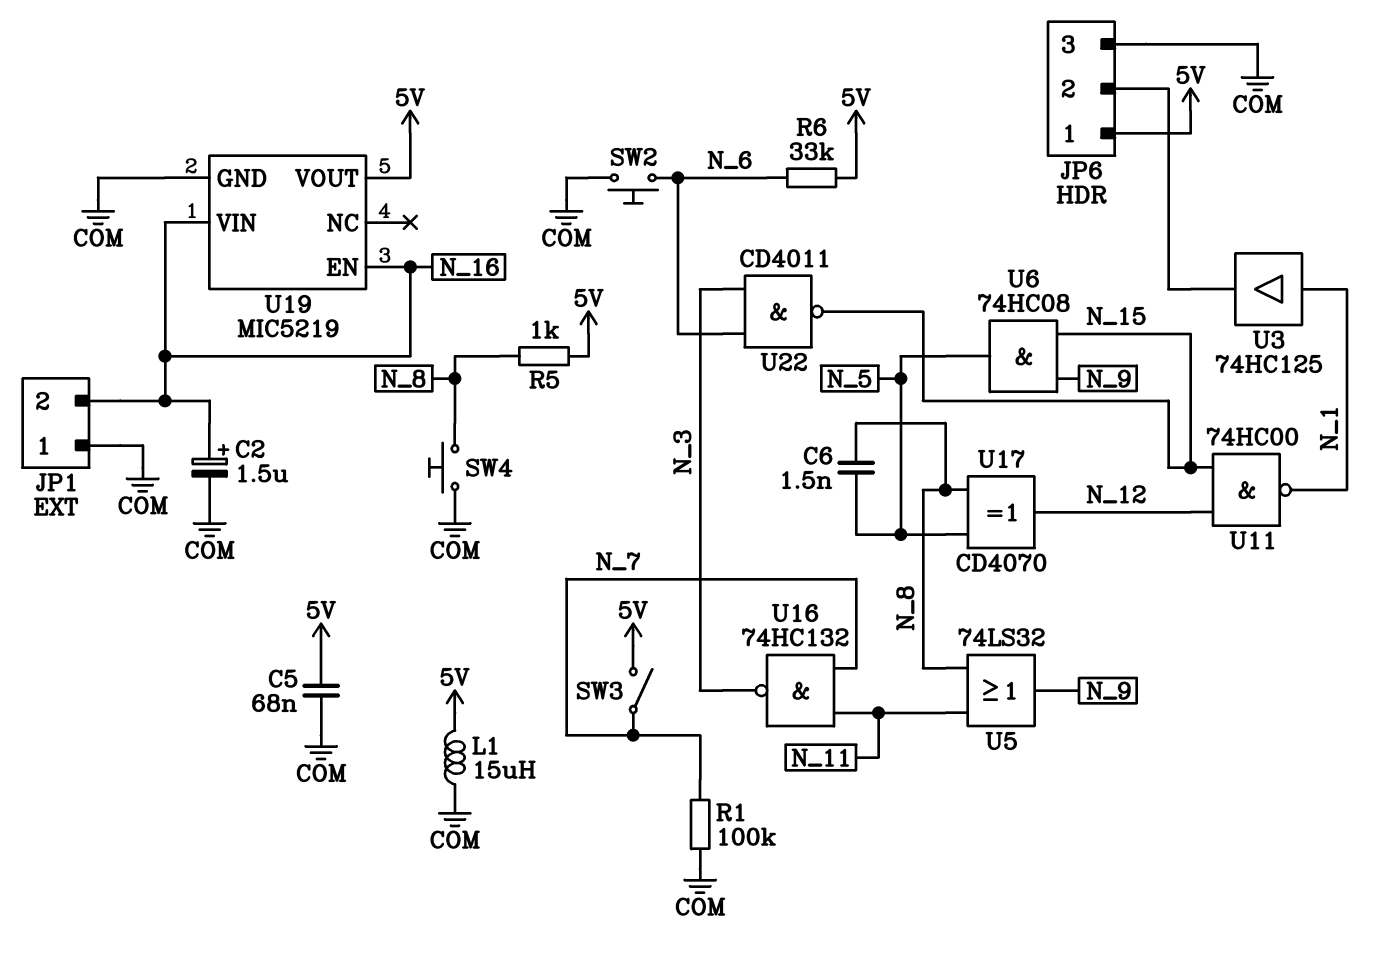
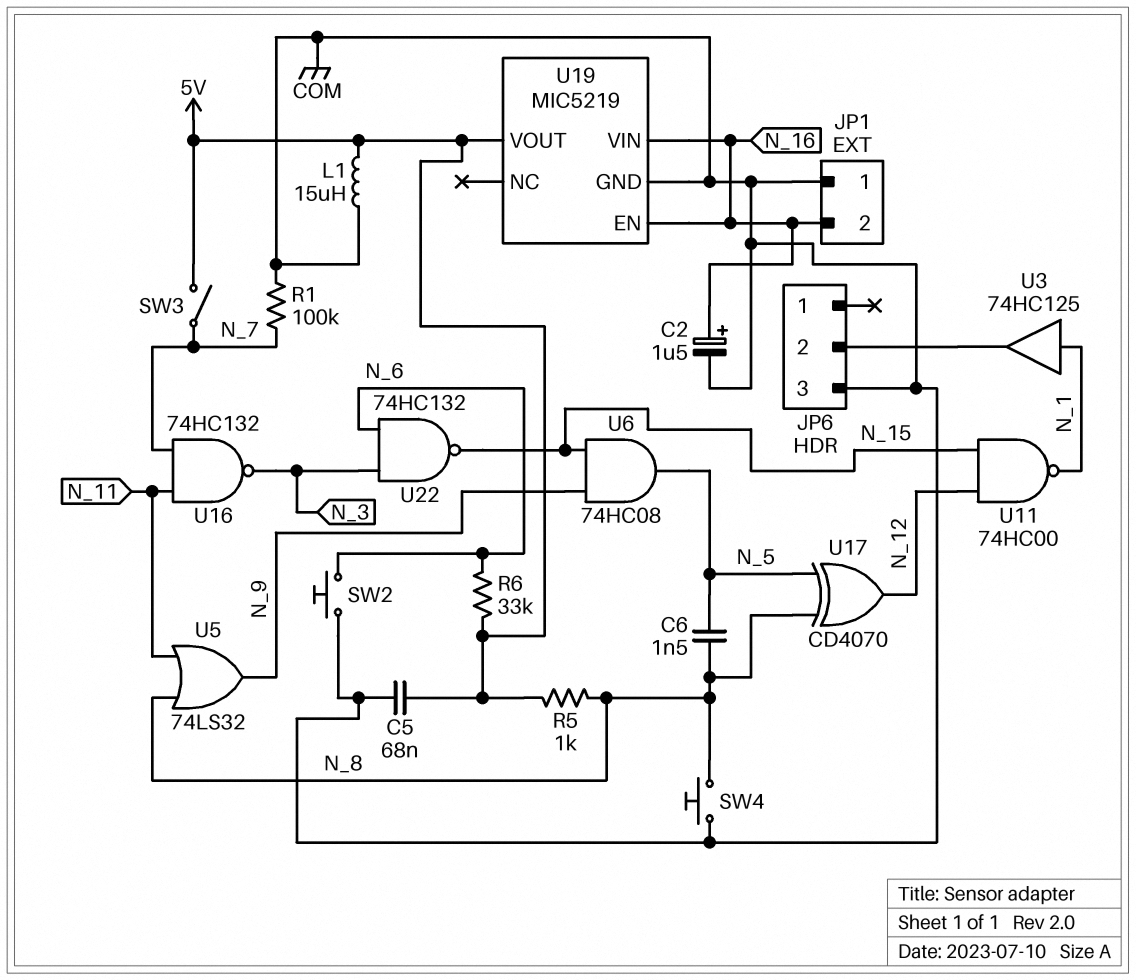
JP6 pin 1: 5V -> none
U22: NAND CD4011 (in N_3, in N_6, out N_15) -> NAND 74HC132 (in N_3, in N_6, out N_15)

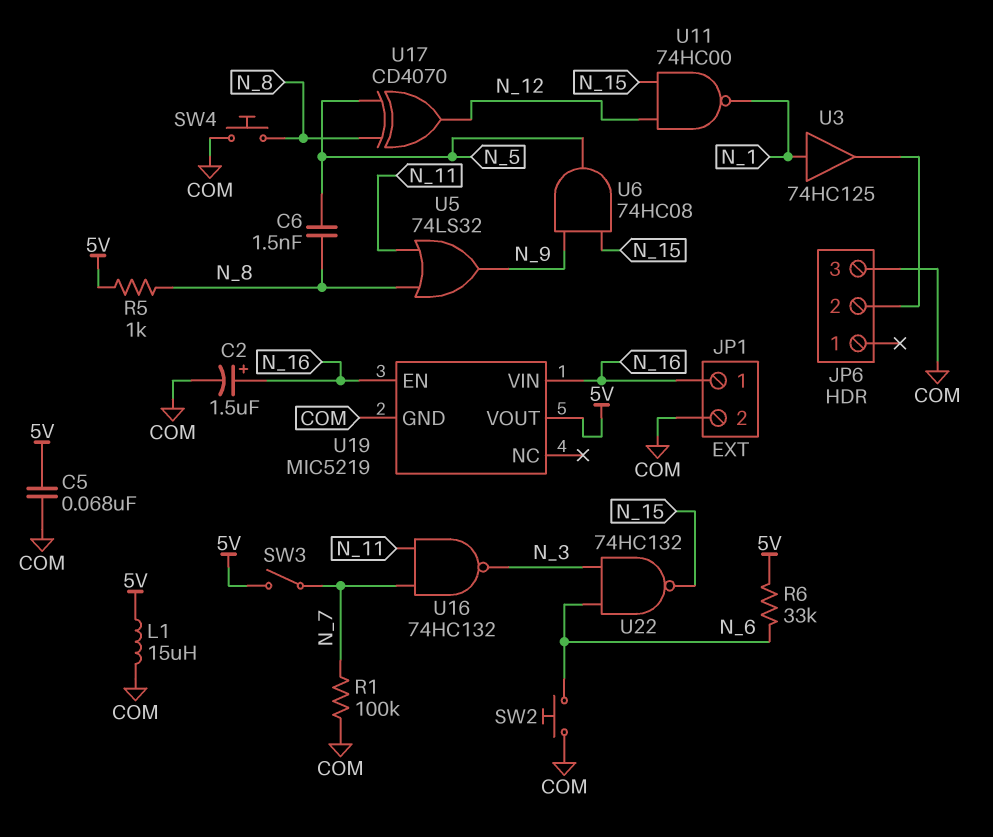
JP1 pin 1: COM -> N_16
JP1 pin 2: N_16 -> COM

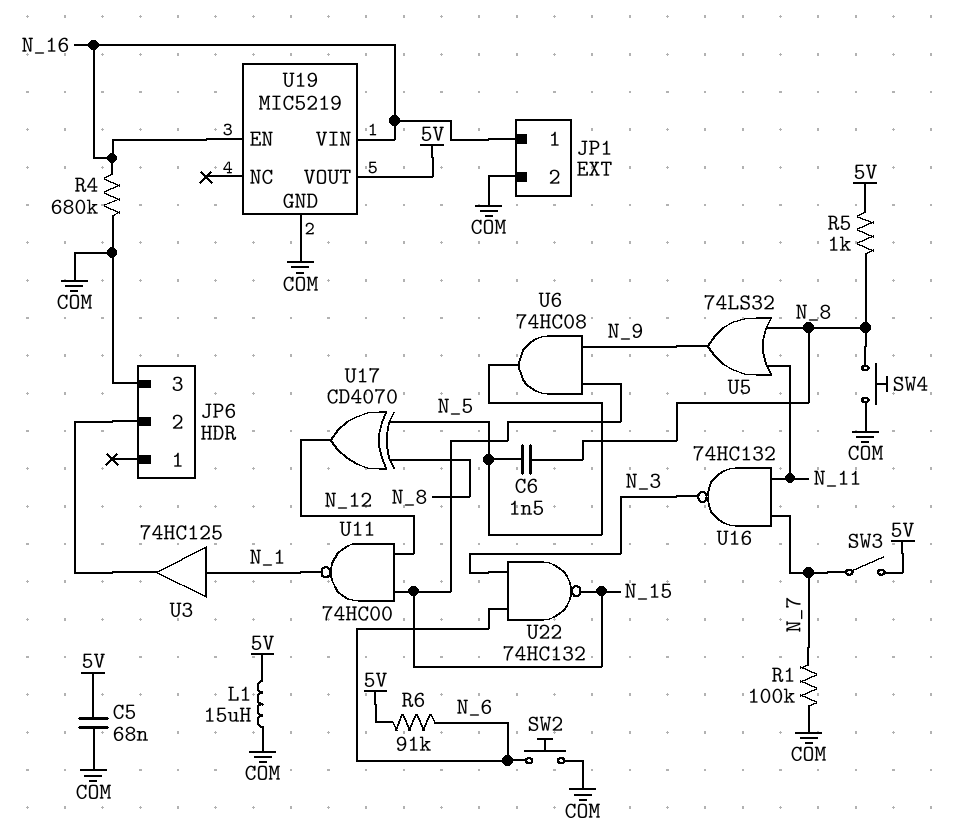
C2: 1.5uF (plus N_16, minus COM) -> none
R4: none -> 680k (COM, N_16)
R6: 33k (5V, N_6) -> 91k (5V, N_6)

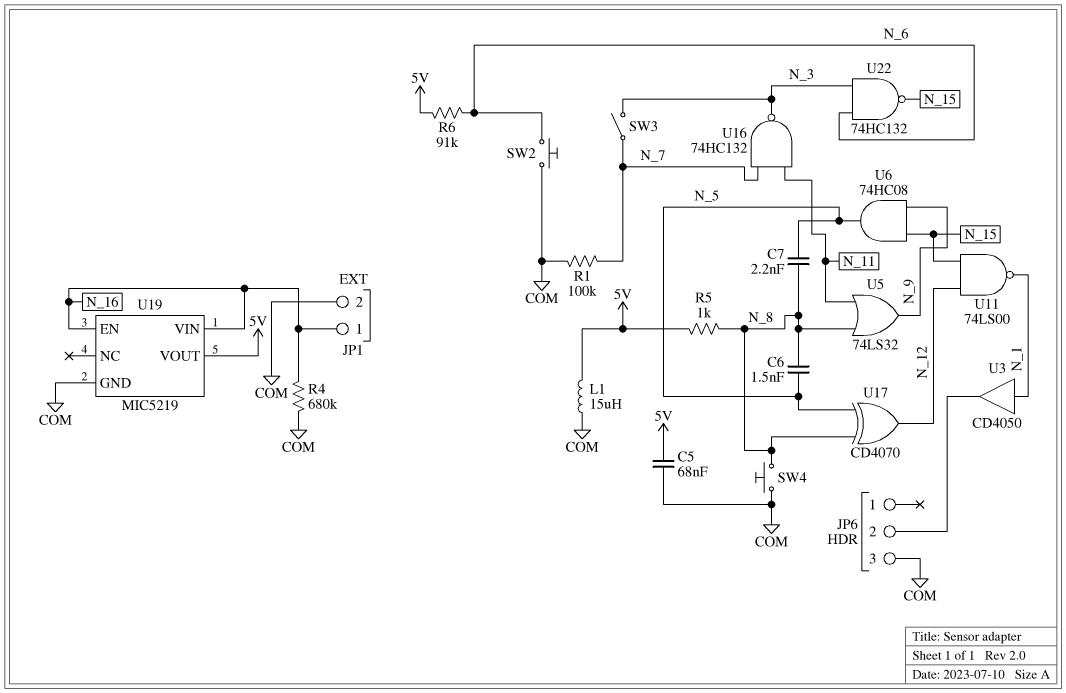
C7: none -> 2.2nF (N_5, N_8)
SW3: switch (5V, N_7) -> switch (N_3, N_7)
U3: buffer 74HC125 (in N_1, out JP6/2) -> buffer CD4050 (in N_1, out JP6/2)
U11: NAND 74HC00 (in N_12, in N_15, out N_1) -> NAND 74LS00 (in N_12, in N_15, out N_1)

